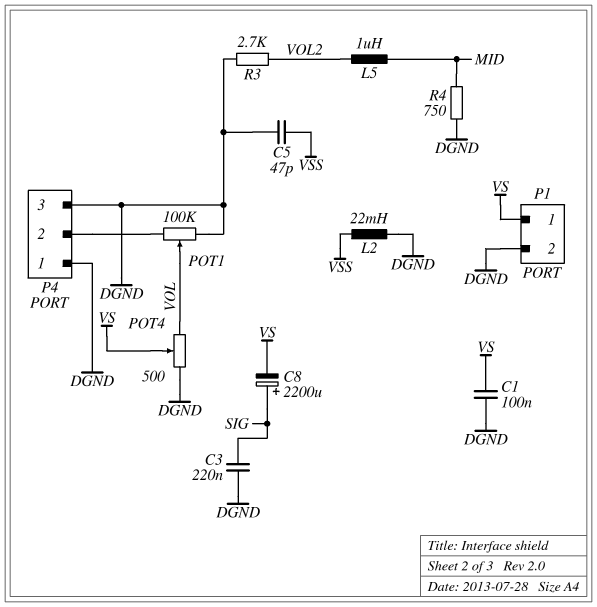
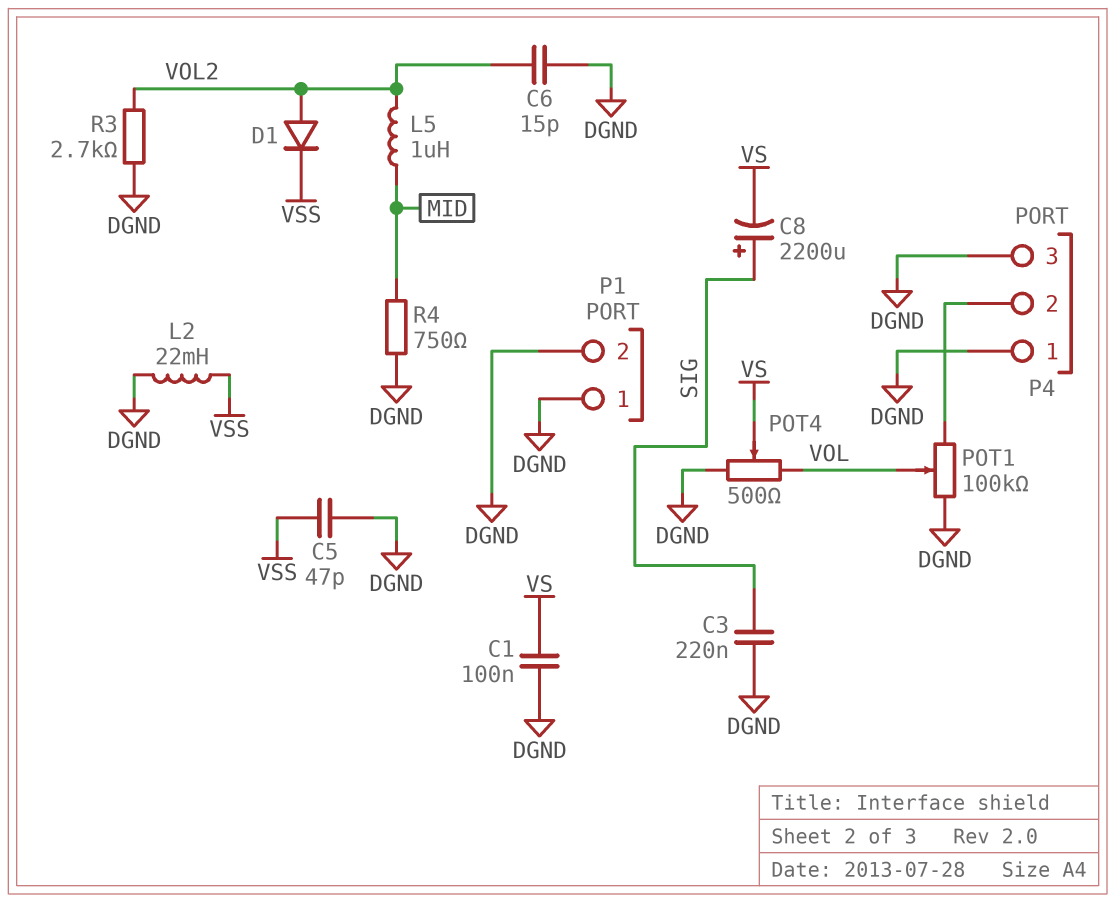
C6: none -> 15pF (DGND, VOL2)
D1: none -> diode (A VOL2, K VSS)
P1 pin 1: VS -> DGND

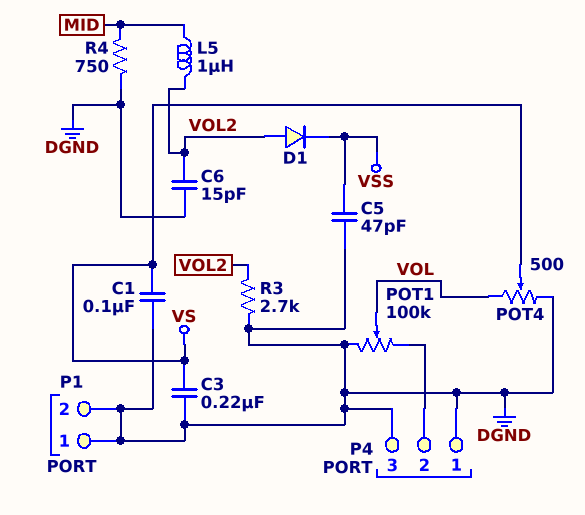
C3: 220nF (DGND, SIG) -> 220nF (DGND, VS)
C8: 2200uF (plus SIG, minus VS) -> none
L2: 22mH (DGND, VSS) -> none

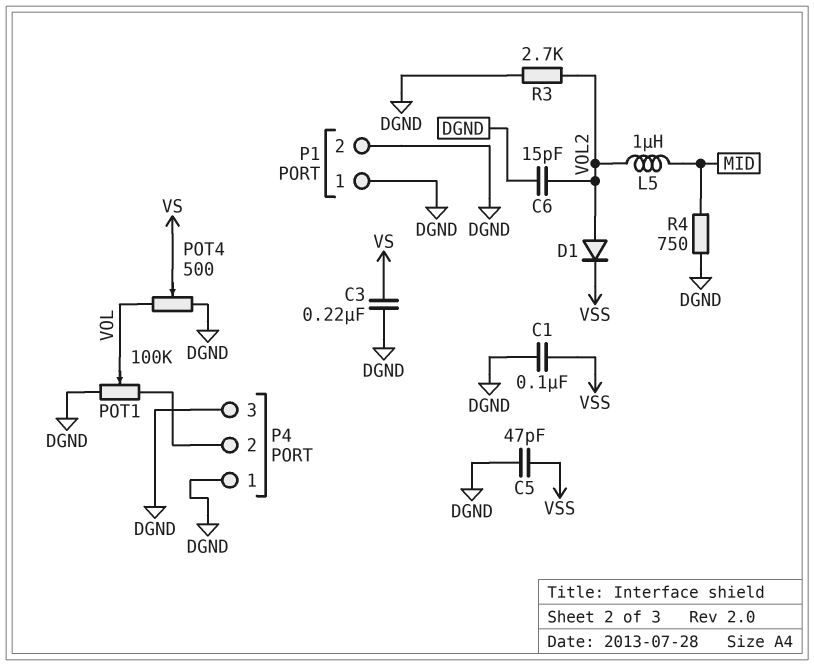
C1: 100nF (DGND, VS) -> 100nF (DGND, VSS)

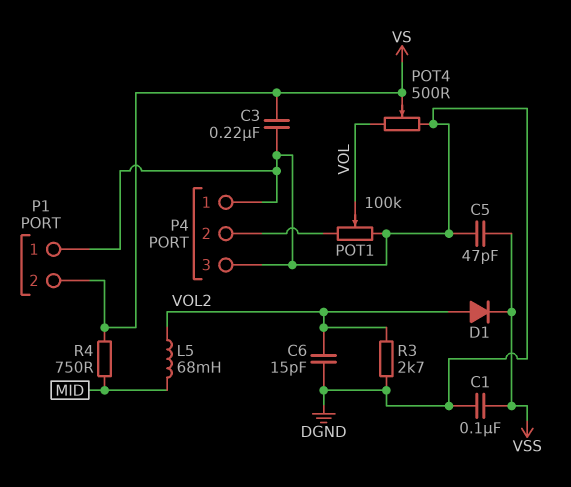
L5: 1uH (MID, VOL2) -> 68mH (MID, VOL2)
P1 pin 2: DGND -> VS
R4: 750 (DGND, MID) -> 750 (MID, VS)

